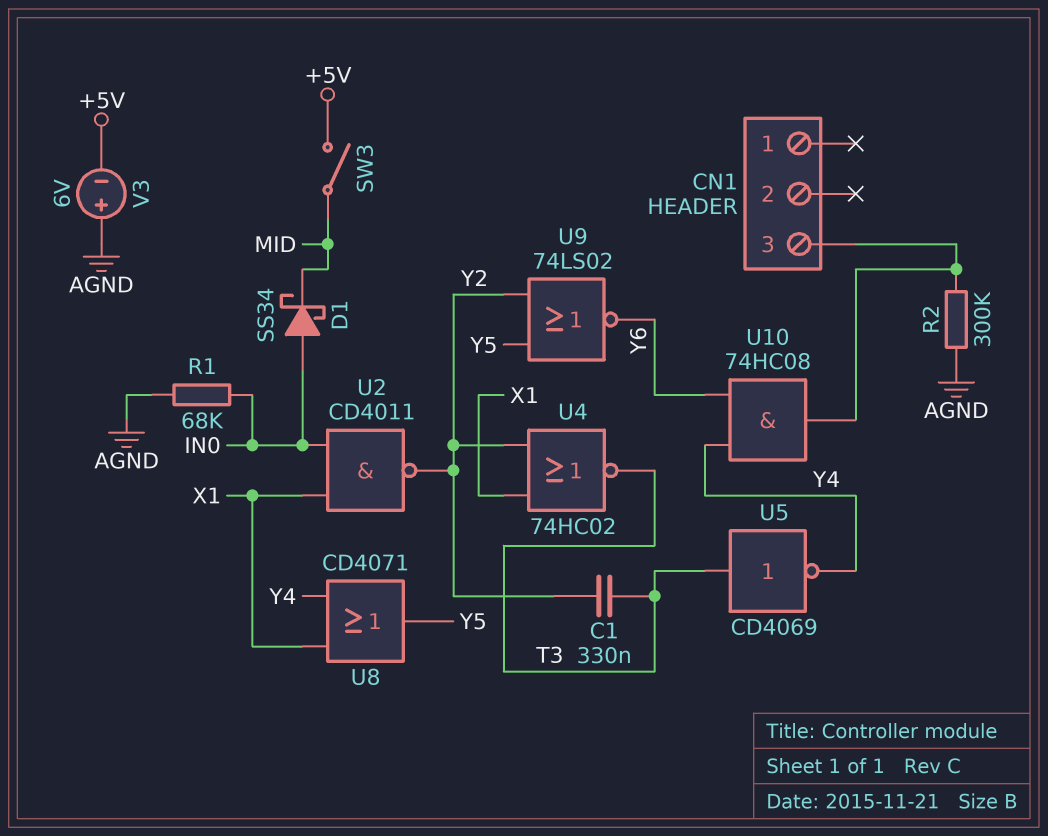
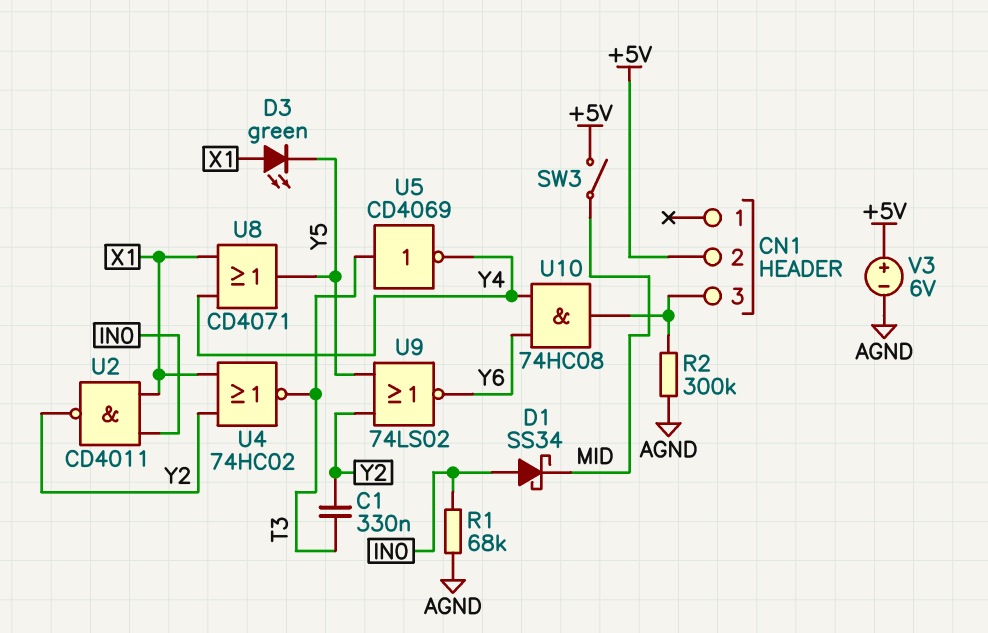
CN1 pin 2: none -> +5V
D3: none -> LED green (A X1, K Y5)
V3: 6V (plus AGND, minus +5V) -> 6V (plus +5V, minus AGND)

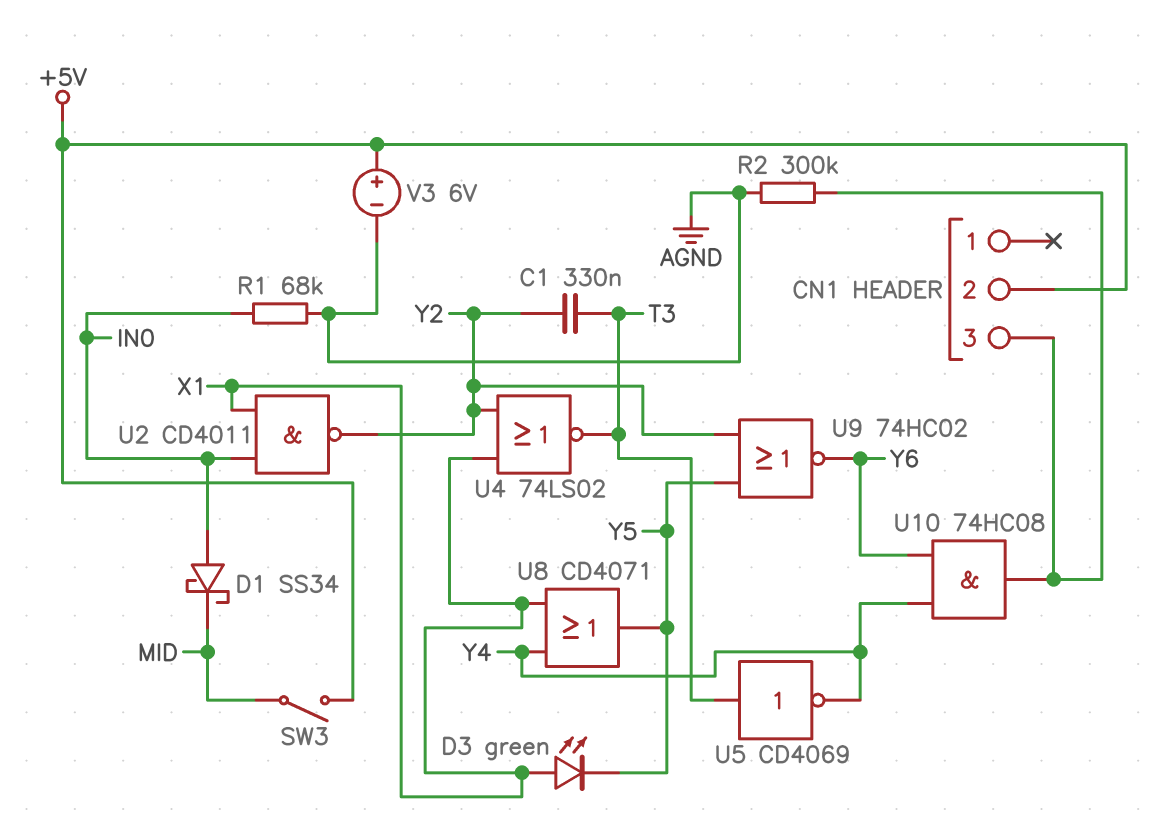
U4: NOR 74HC02 (in X1, in Y2, out T3) -> NOR 74LS02 (in X1, in Y2, out T3)
U9: NOR 74LS02 (in Y2, in Y5, out Y6) -> NOR 74HC02 (in Y2, in Y5, out Y6)

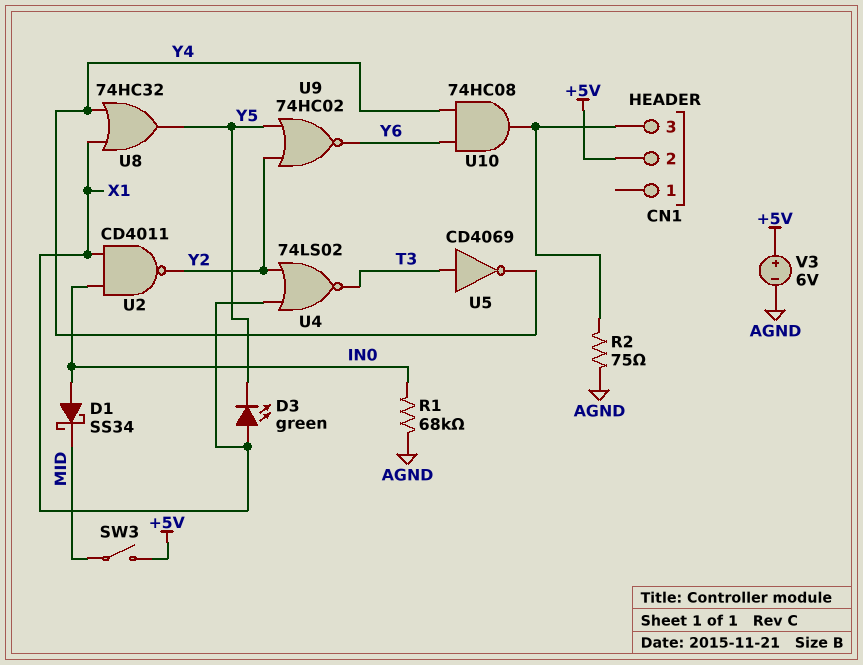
C1: 330nF (T3, Y2) -> none
R2: 300k (AGND, CN1/3) -> 75 (AGND, CN1/3)
U8: OR CD4071 (in X1, in Y4, out Y5) -> OR 74HC32 (in X1, in Y4, out Y5)

